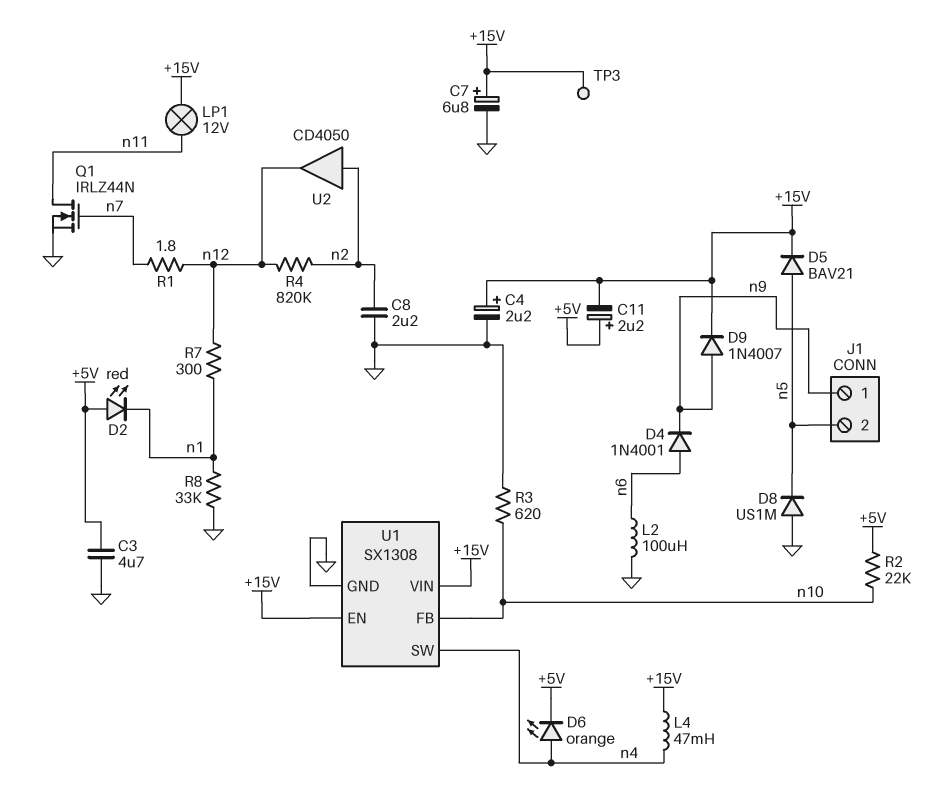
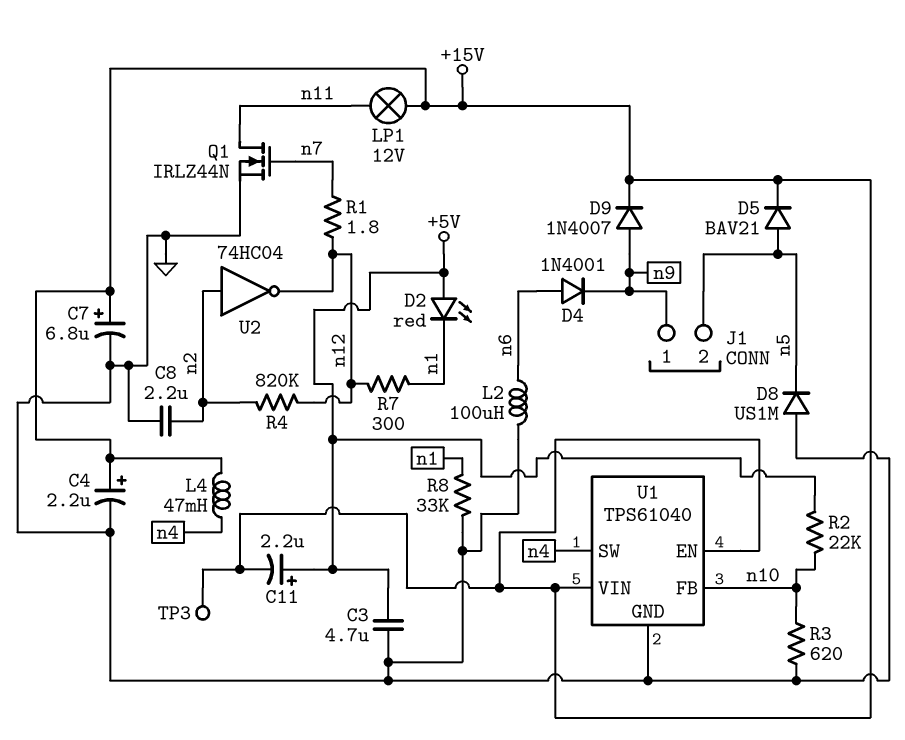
D6: LED orange (A n4, K +5V) -> none
U1: SX1308 -> TPS61040
U2: buffer CD4050 (in n2, out n12) -> NOT 74HC04 (in n2, out n12)

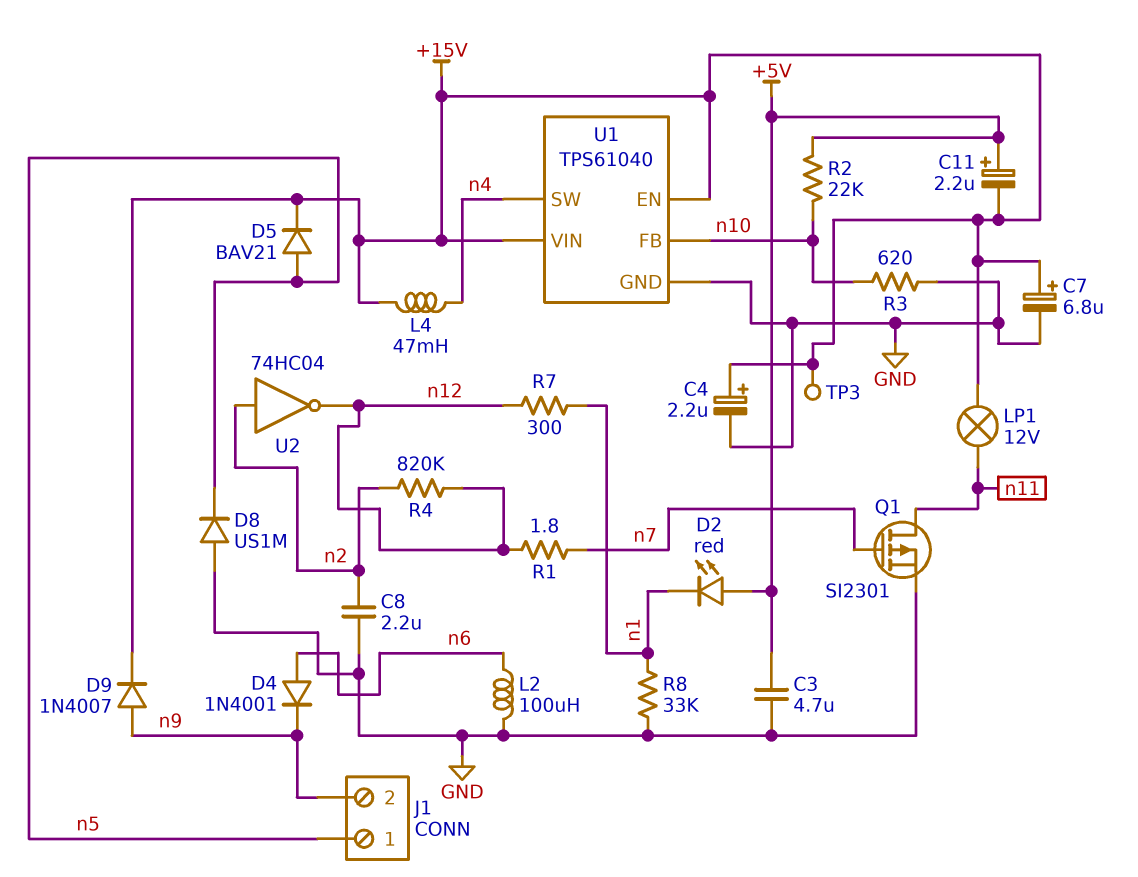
J1 pin 1: n9 -> n5
J1 pin 2: n5 -> n9
Q1: NMOS IRLZ44N (G n7, D n11, S GND) -> PMOS SI2301 (G n7, D n11, S GND)

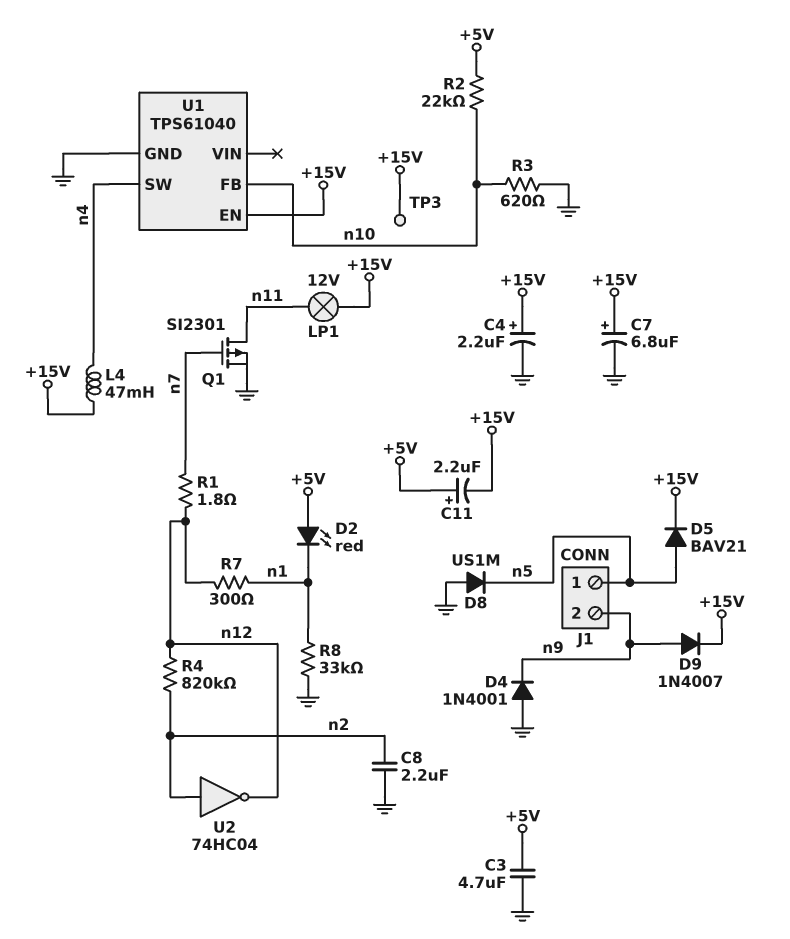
D4: diode 1N4001 (A n6, K n9) -> diode 1N4001 (A GND, K n9)
L2: 100uH (GND, n6) -> none
U1 pin VIN: +15V -> none

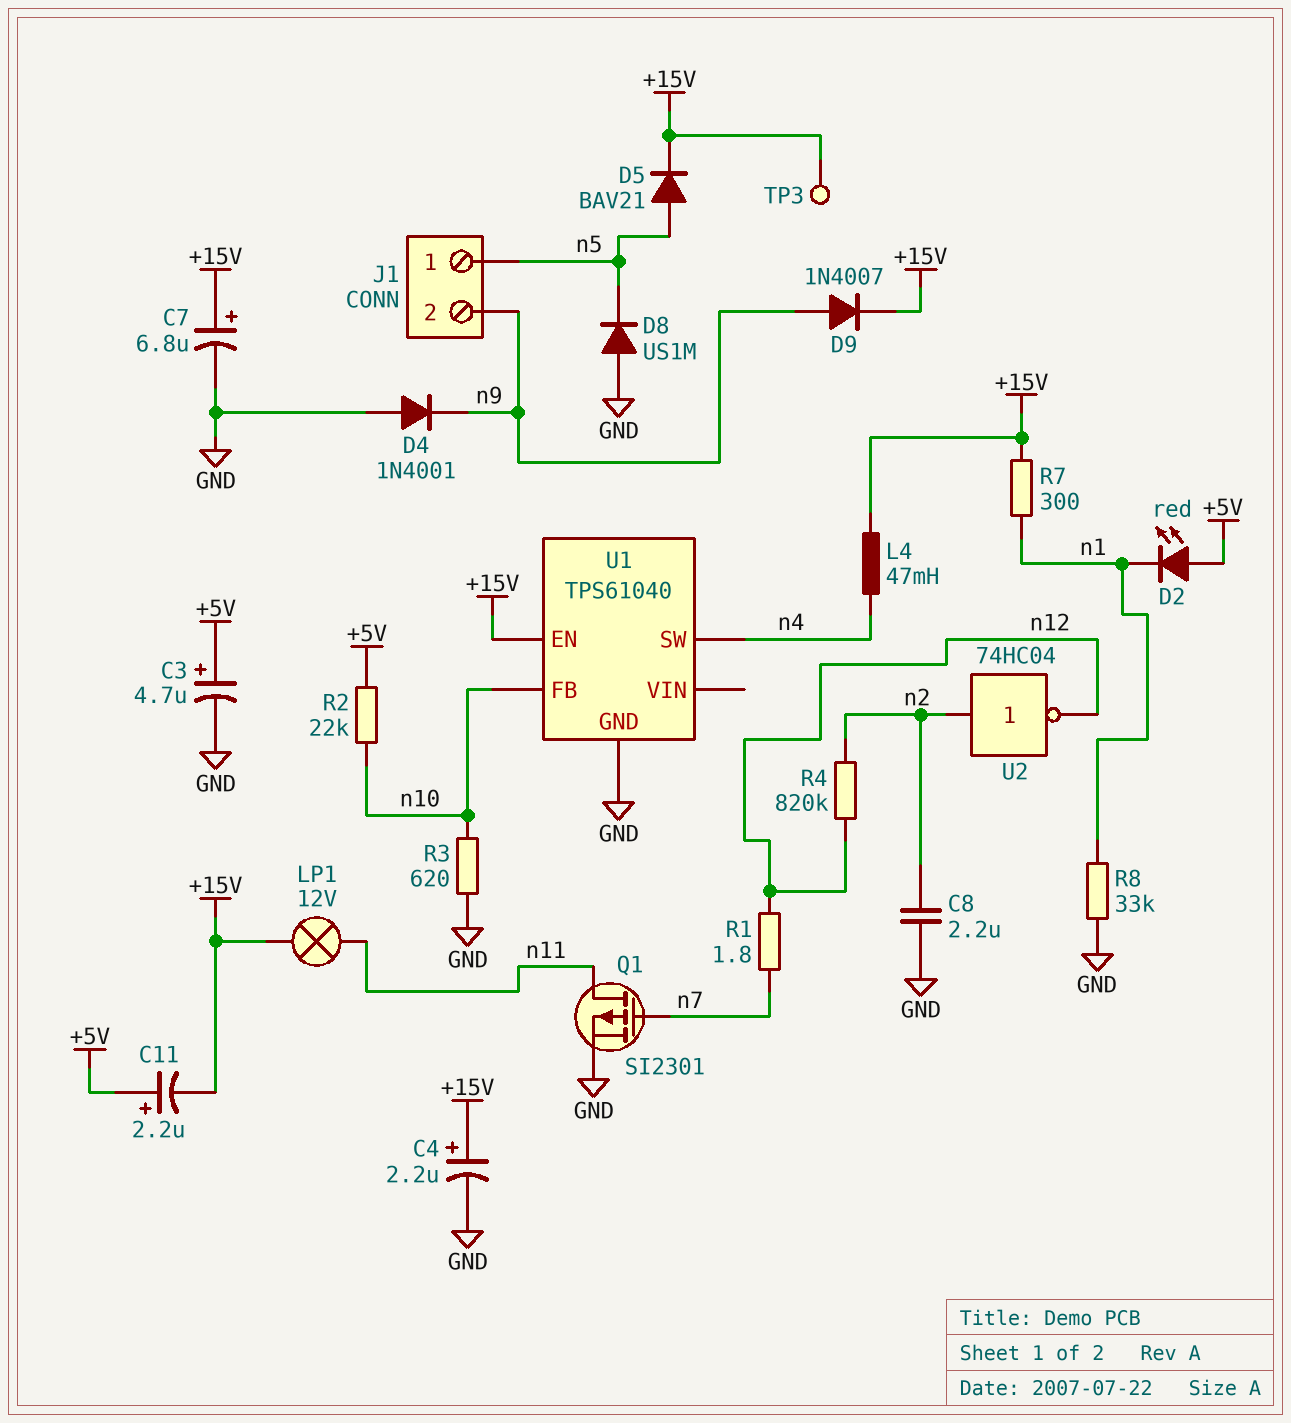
C3: 4.7uF (+5V, GND) -> 4.7uF (plus +5V, minus GND)
R7: 300 (n1, n12) -> 300 (+15V, n1)

